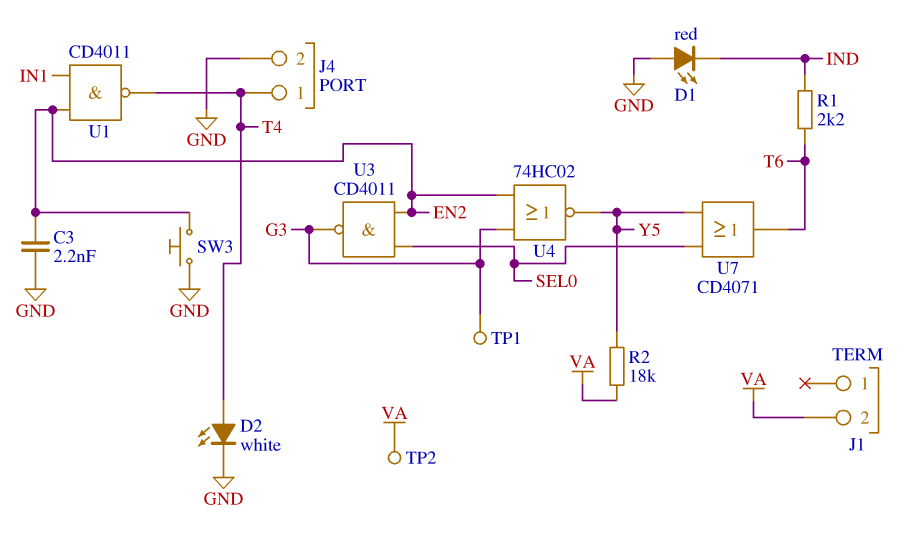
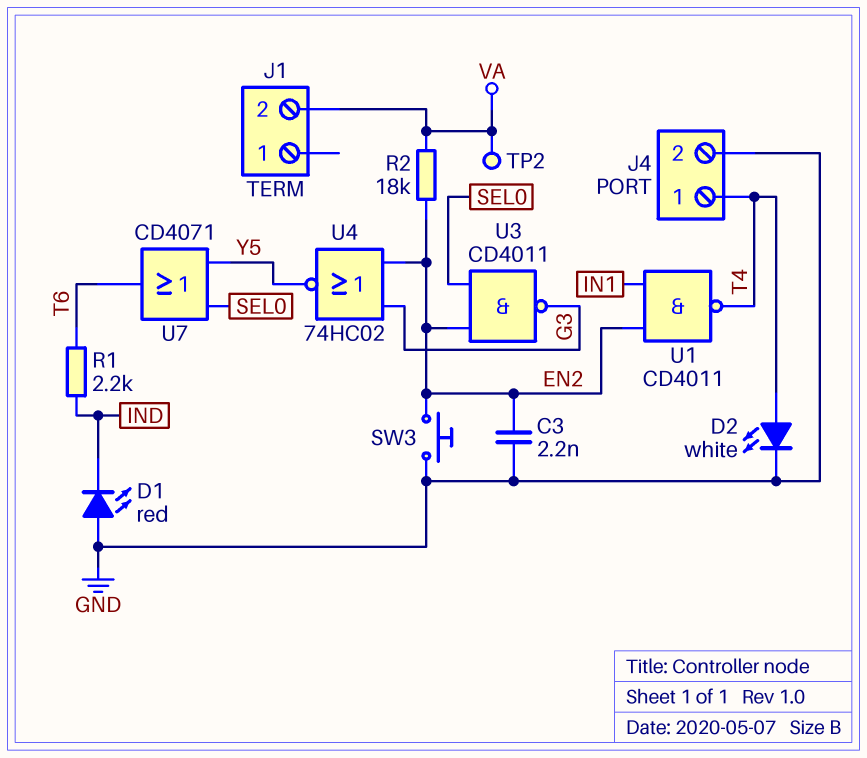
R2: 18k (VA, Y5) -> 18k (EN2, VA)
TP1: test point (G3) -> none

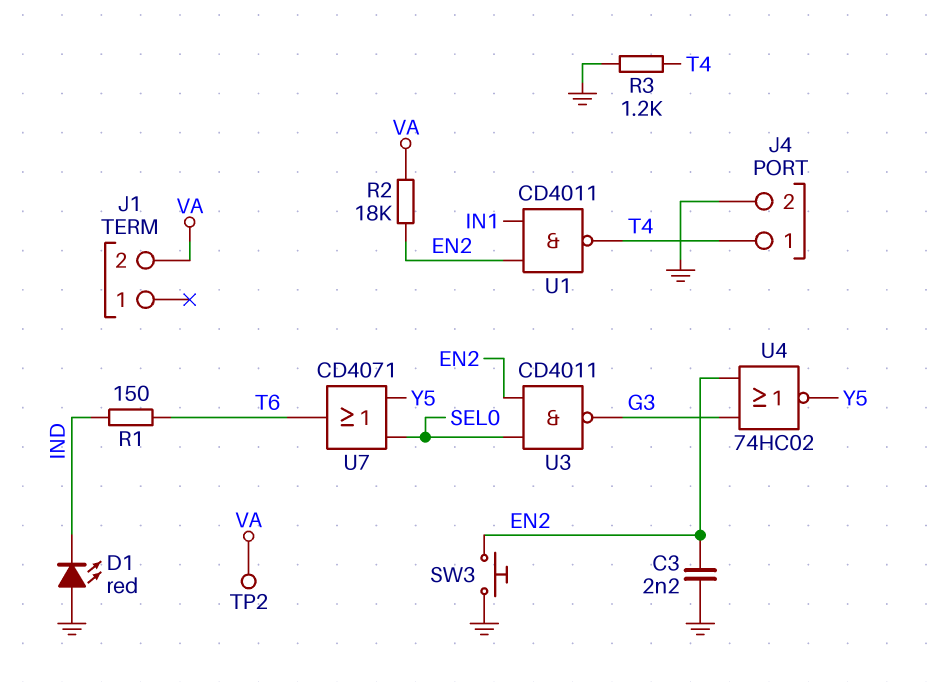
D2: LED white (A T4, K GND) -> none
R1: 2.2k (IND, T6) -> 150 (IND, T6)
R3: none -> 1.2k (GND, T4)

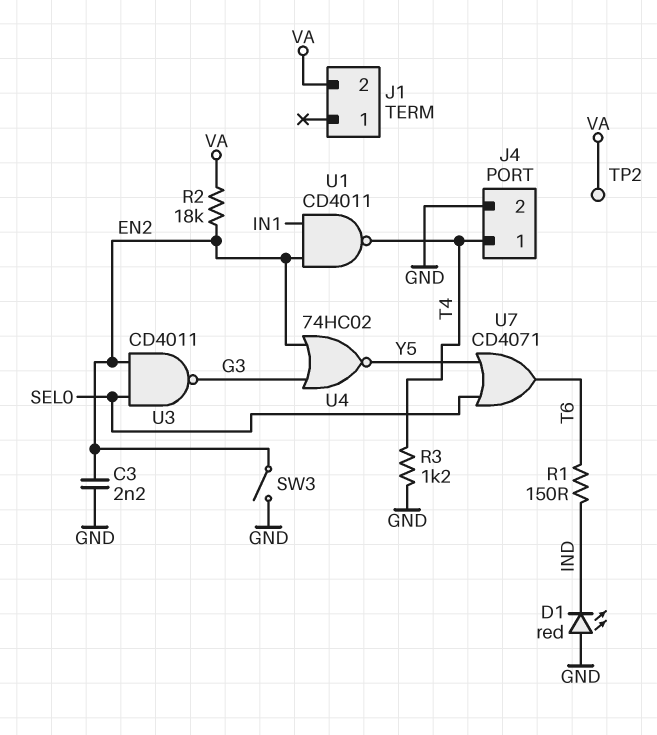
SW3: button (EN2, GND) -> switch (EN2, GND)

